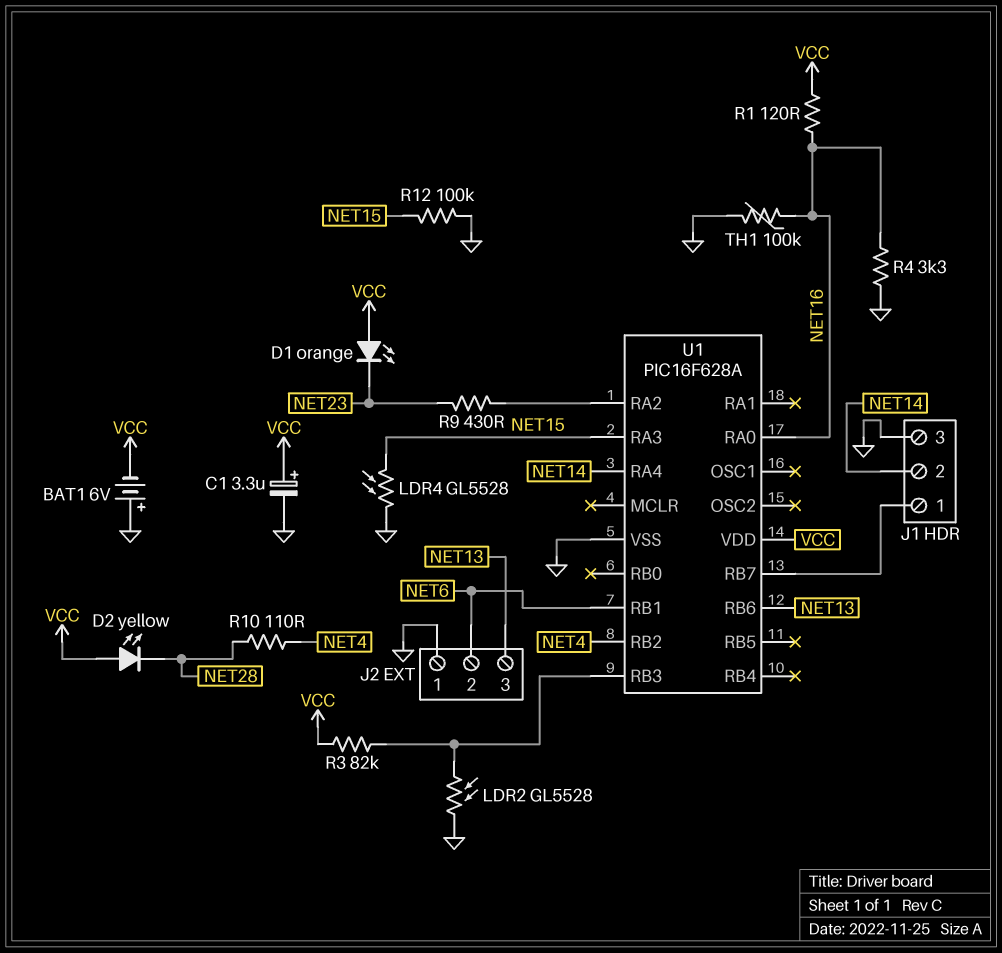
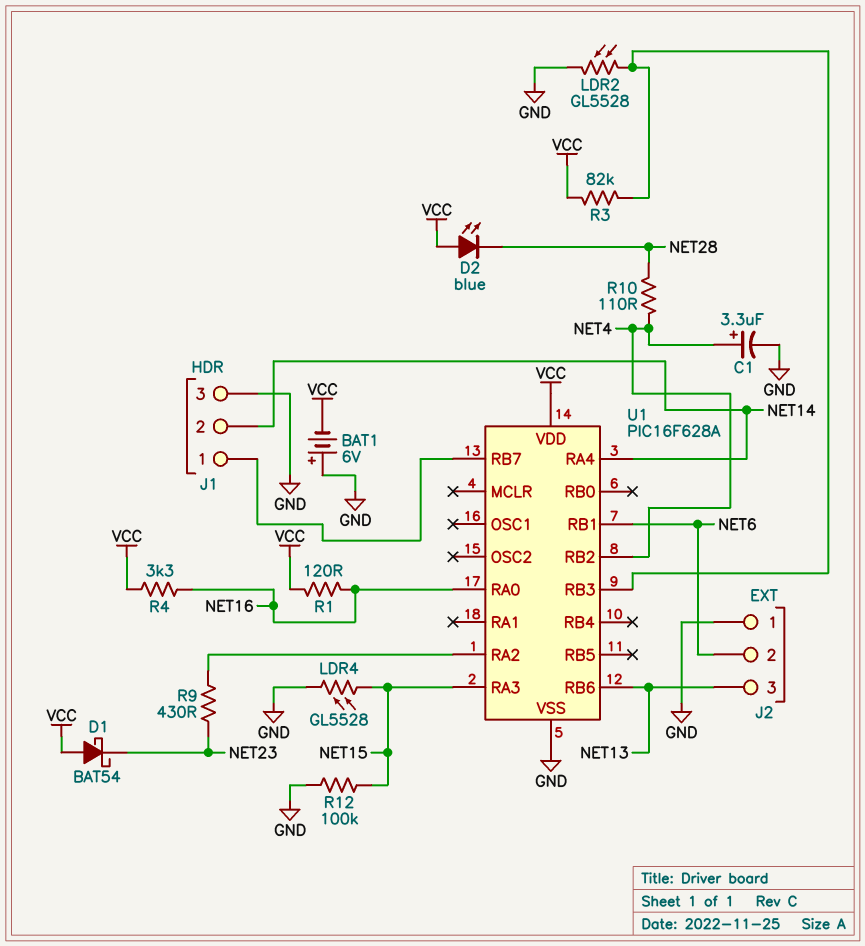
C1: 3.3uF (plus VCC, minus GND) -> 3.3uF (plus NET4, minus GND)
D1: LED orange (A VCC, K NET23) -> schottky BAT54 (A VCC, K NET23)
D2: LED yellow (A VCC, K NET28) -> LED blue (A VCC, K NET28)
R4: 3.3k (GND, NET16) -> 3.3k (NET16, VCC)
TH1: 100k (GND, NET16) -> none

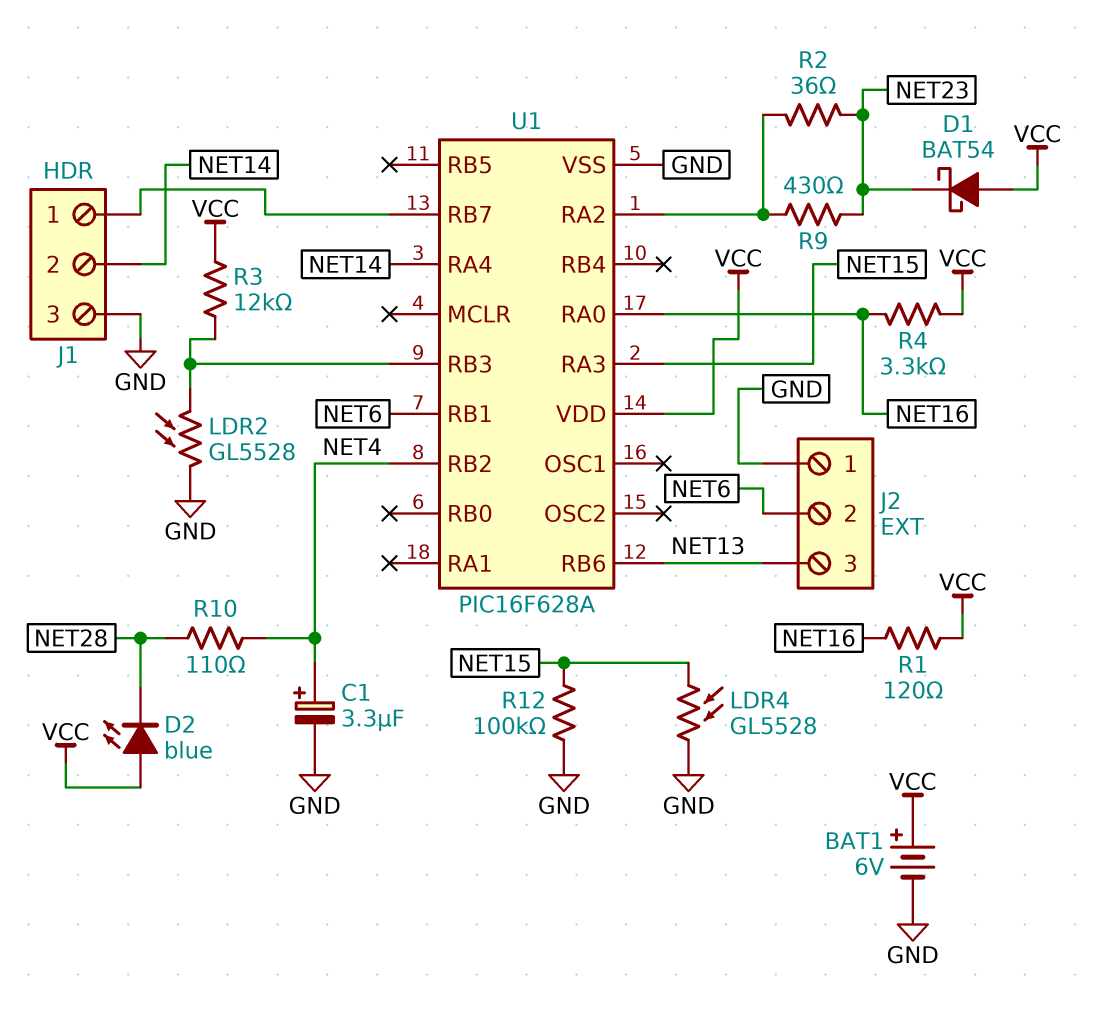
BAT1: 6V (plus GND, minus VCC) -> 6V (plus VCC, minus GND)
R2: none -> 36 (NET23, U1/RA2)
R3: 82k (U1/RB3, VCC) -> 12k (U1/RB3, VCC)

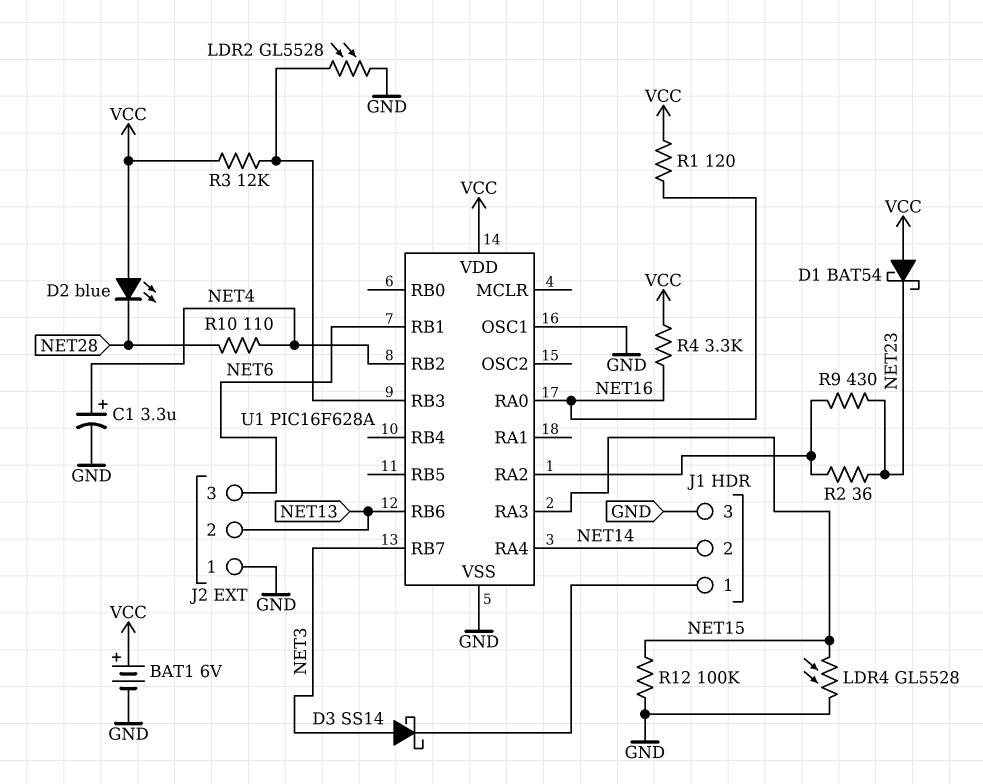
D3: none -> schottky SS14 (A NET3, K J1/1)
J2 pin 2: NET6 -> NET13
J2 pin 3: NET13 -> NET6
U1 pin OSC1: none -> GND
U1 pin RB7: J1/1 -> NET3

